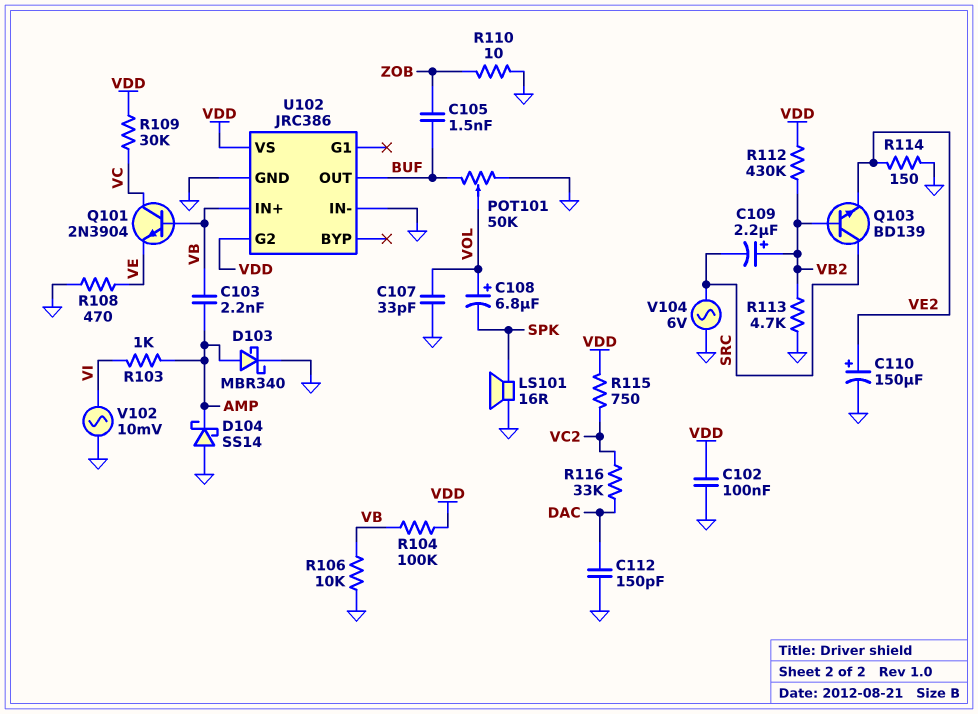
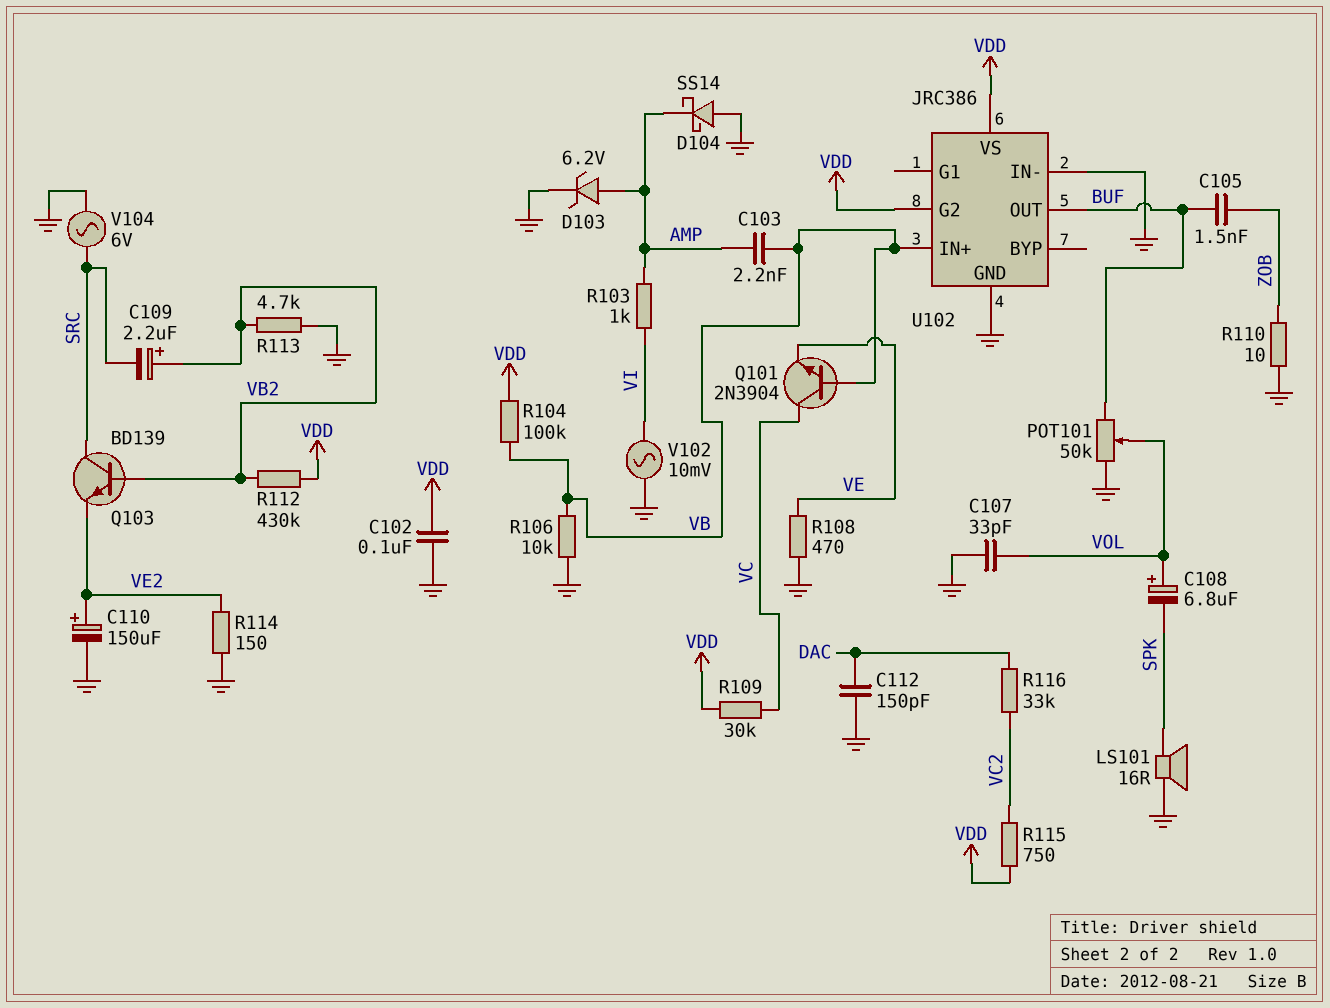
D103: schottky MBR340 (A AMP, K GND) -> zener 6.2V (A AMP, K GND)

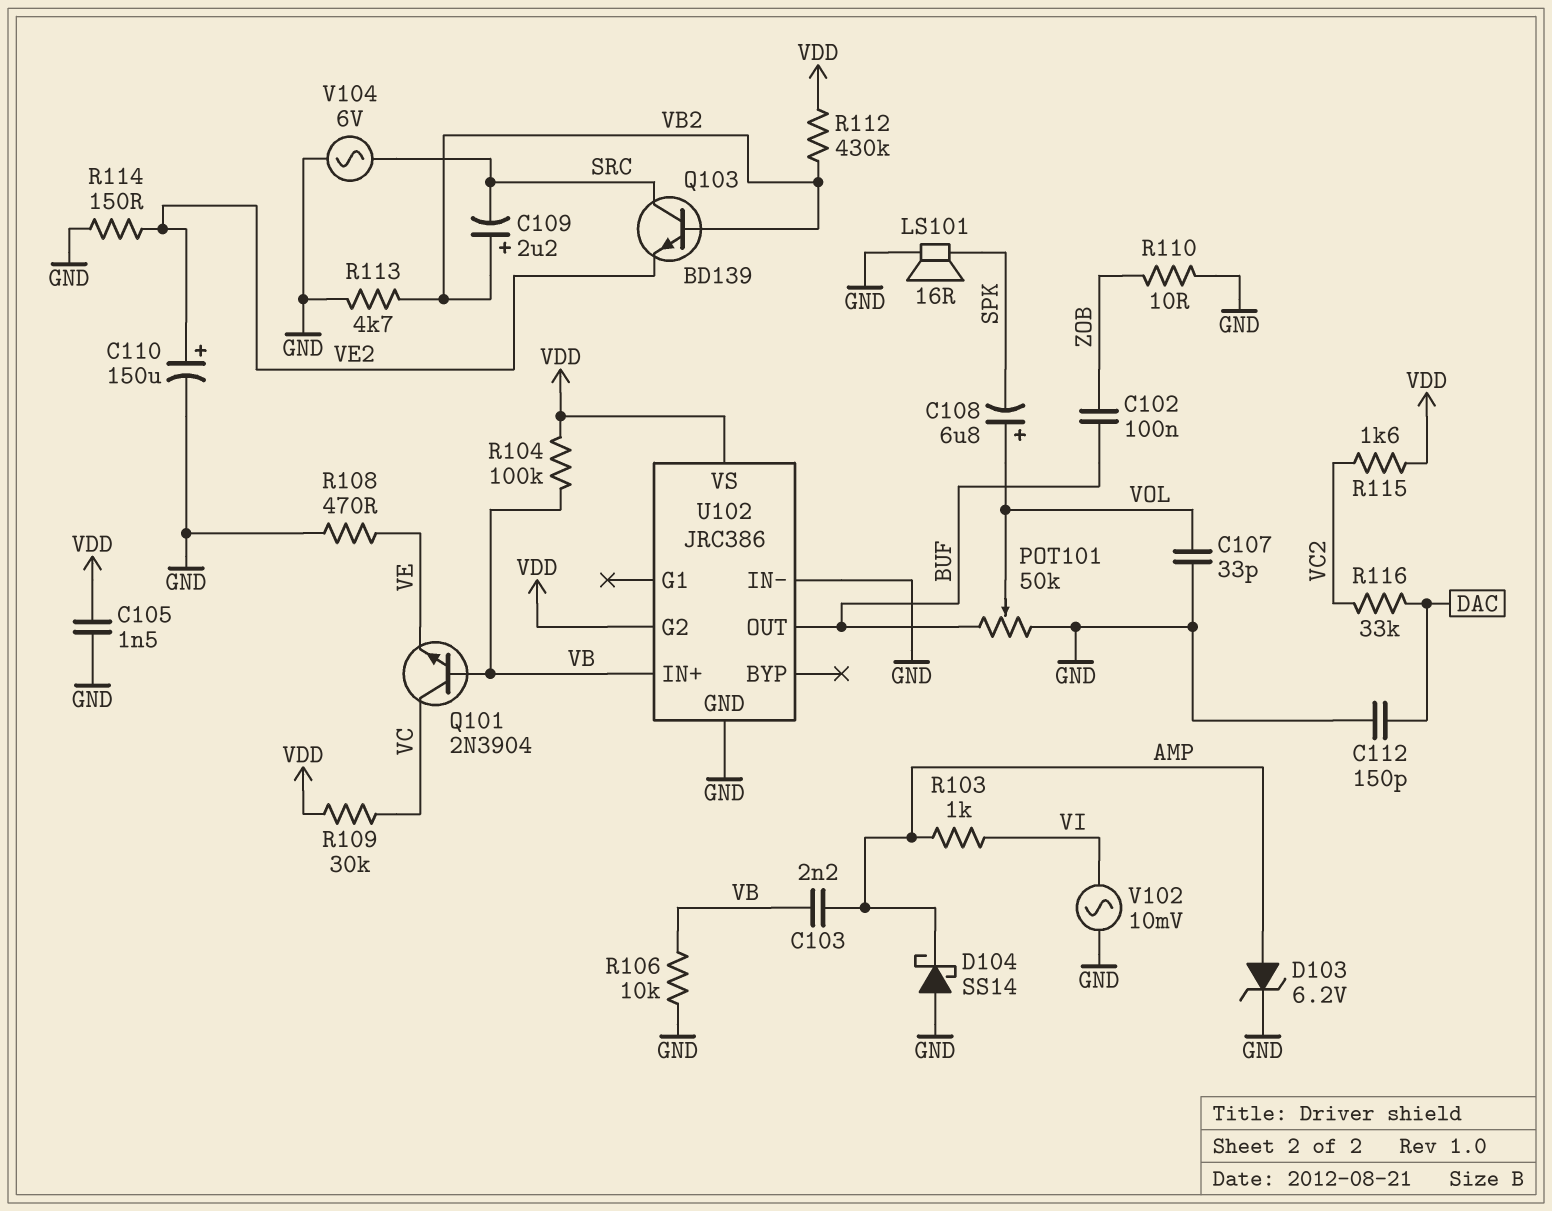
C102: 100nF (GND, VDD) -> 100nF (BUF, ZOB)
C105: 1.5nF (BUF, ZOB) -> 1.5nF (GND, VDD)
R115: 750 (VC2, VDD) -> 1.6k (VC2, VDD)

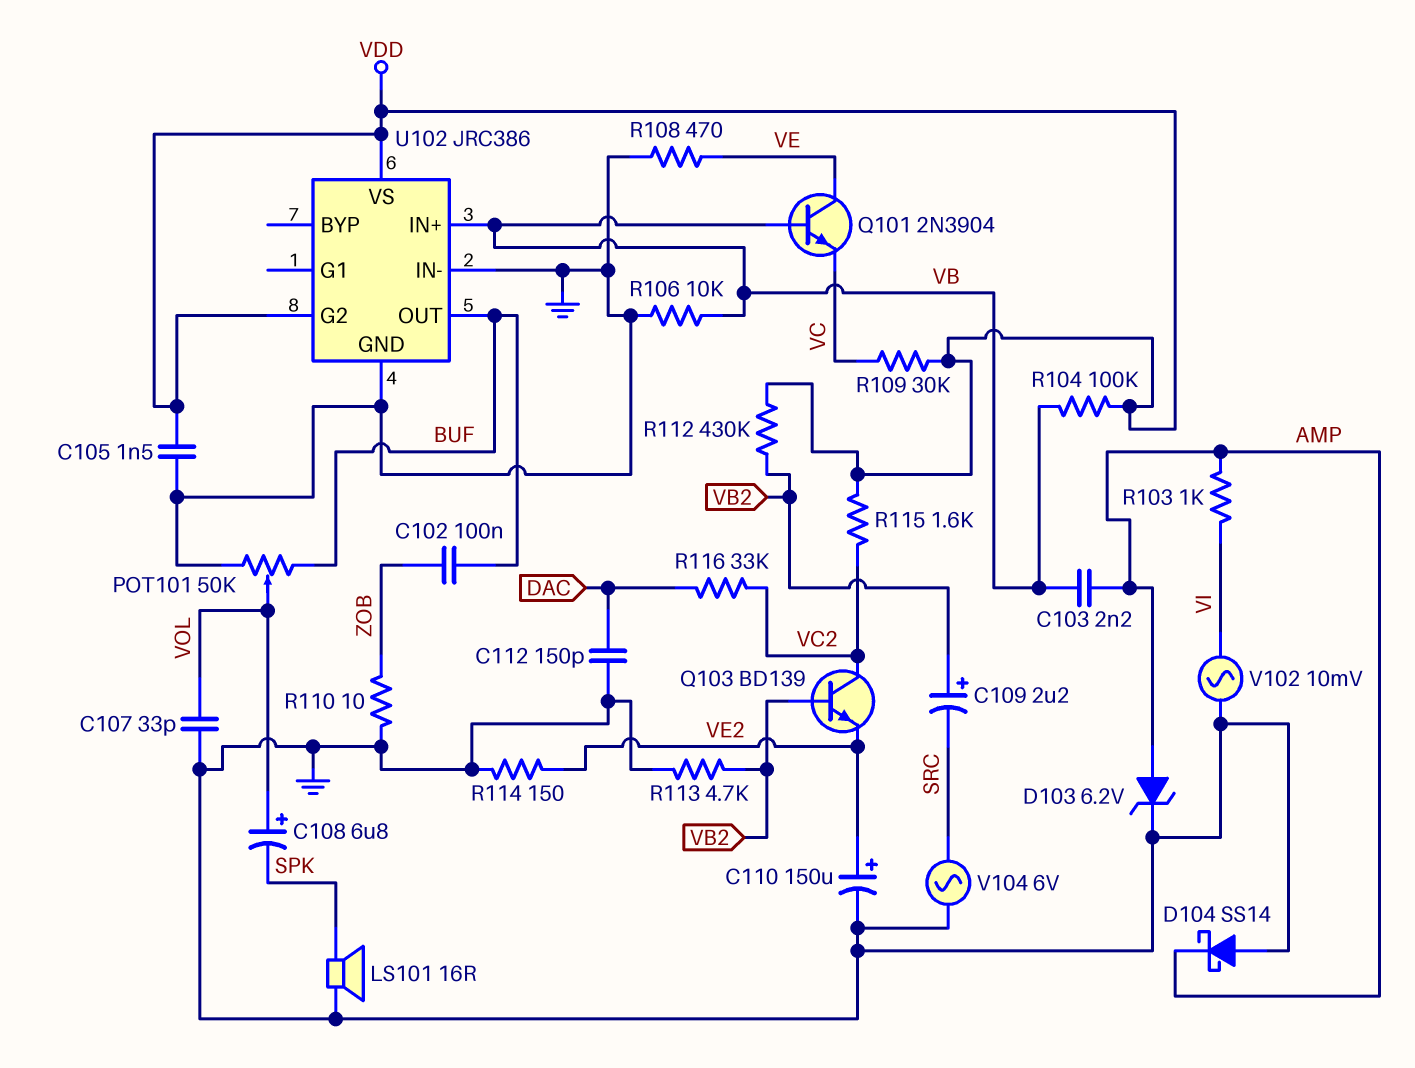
Q101: NPN 2N3904 (B VB, C VC, E VE) -> NPN 2N3904 (B VB, C VE, E VC)
Q103: NPN BD139 (B VB2, C SRC, E VE2) -> NPN BD139 (B VB2, C VC2, E VE2)

